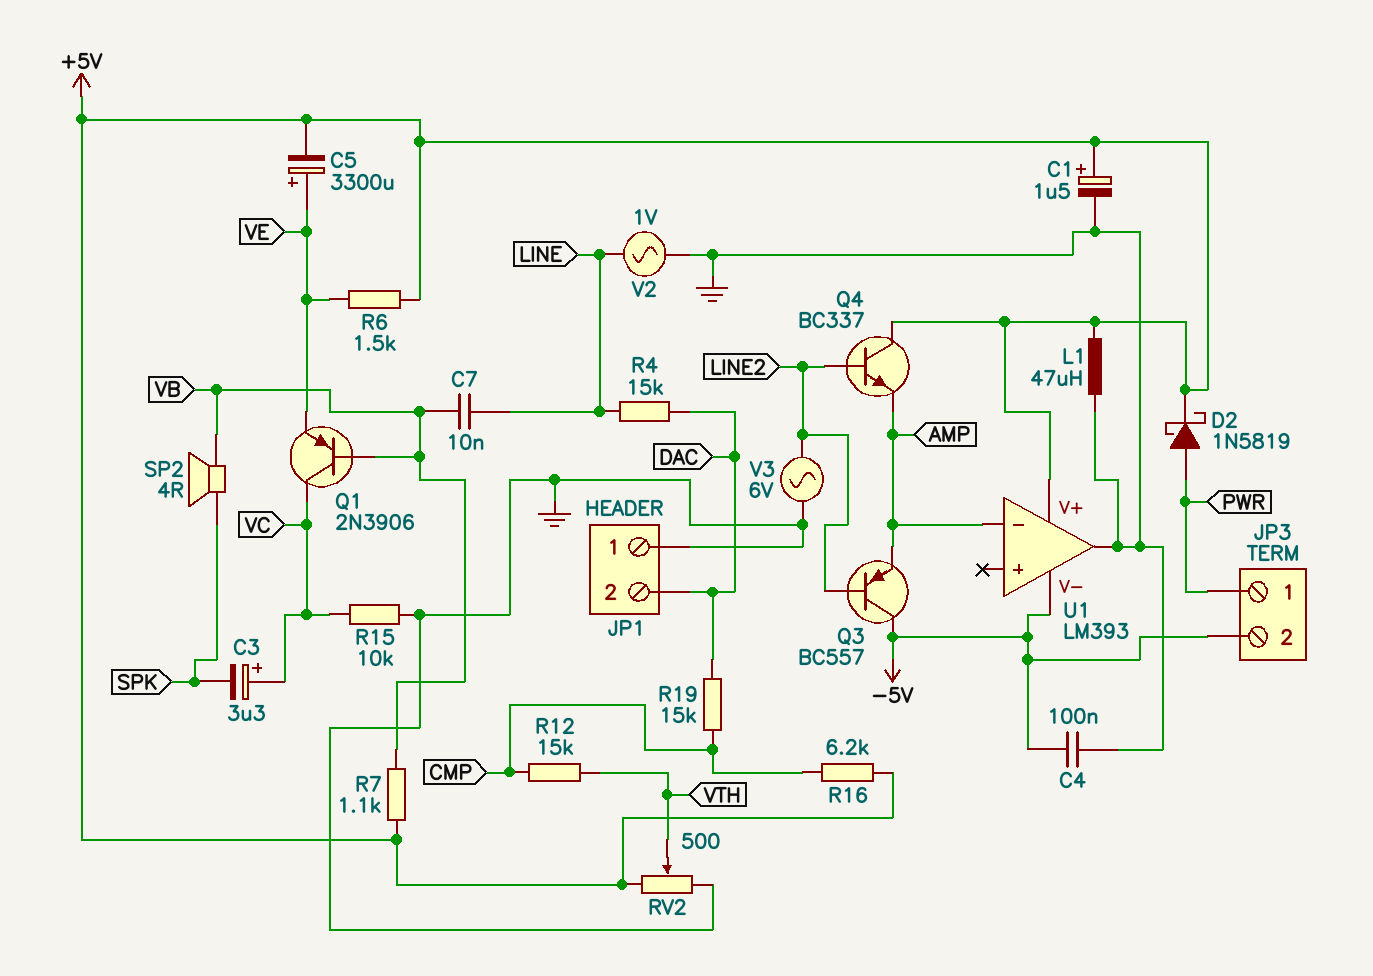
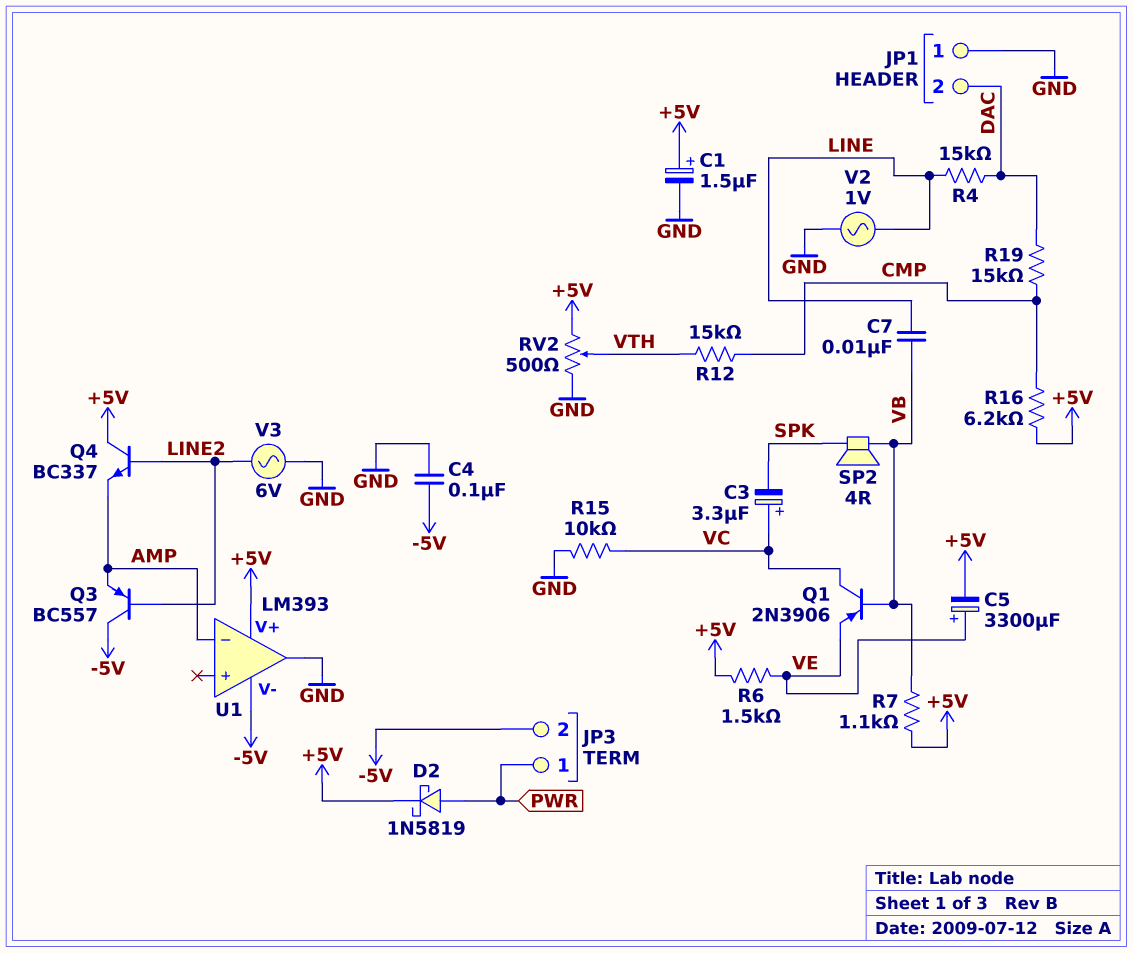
L1: 47uH (+5V, GND) -> none

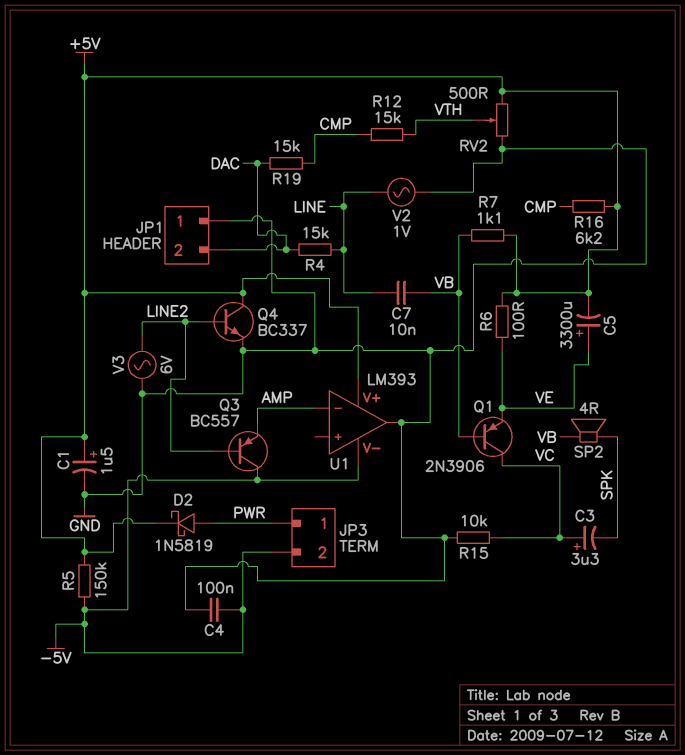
Q4: NPN BC337 (B LINE2, C +5V, E AMP) -> NPN BC337 (B LINE2, C +5V, E GND)
R5: none -> 150k (+5V, -5V)
R6: 1.5k (+5V, VE) -> 100 (+5V, VE)

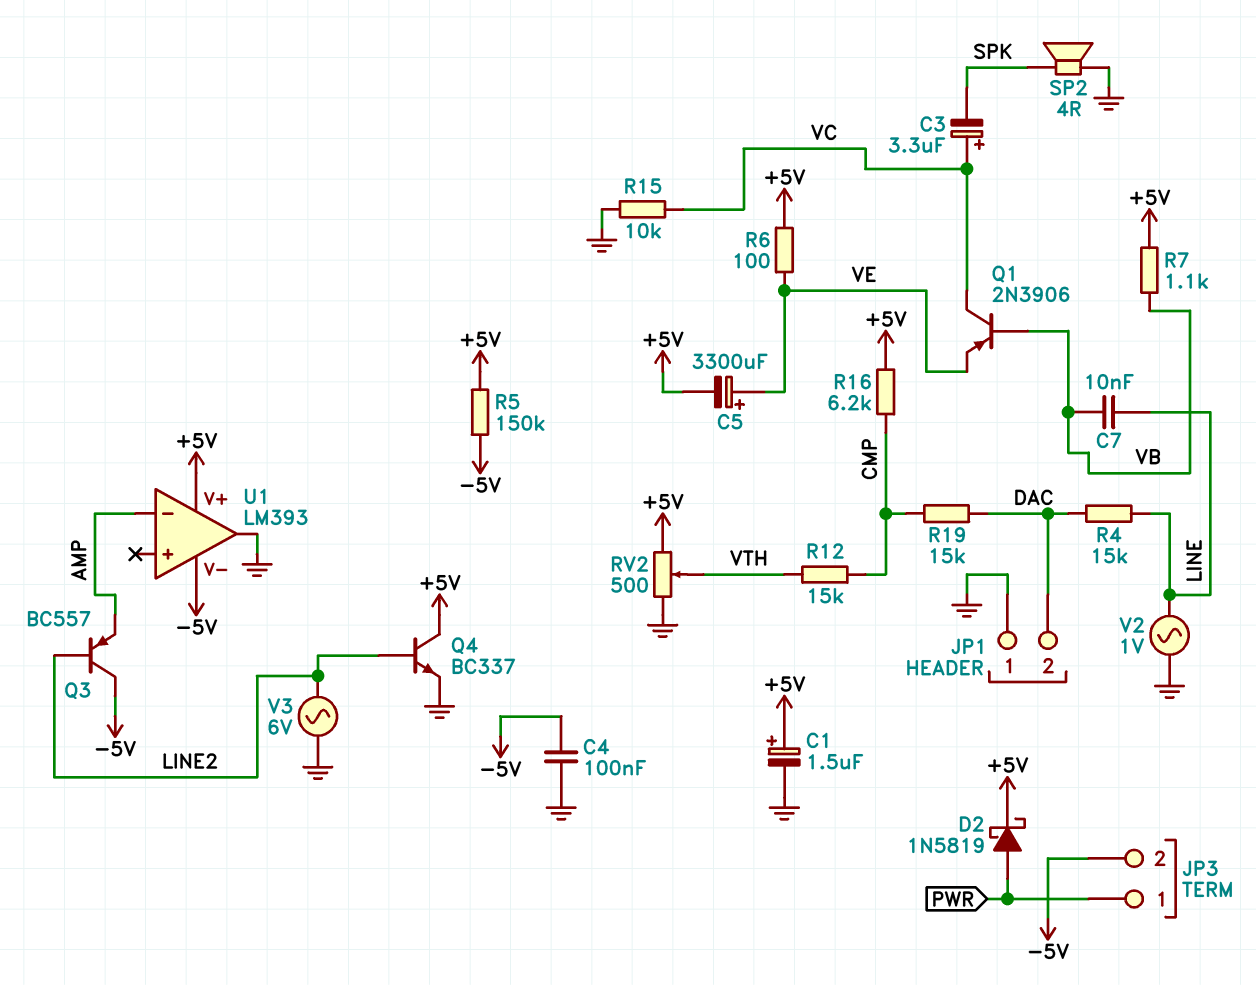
SP2: speaker 4R (SPK, VB) -> speaker 4R (GND, SPK)

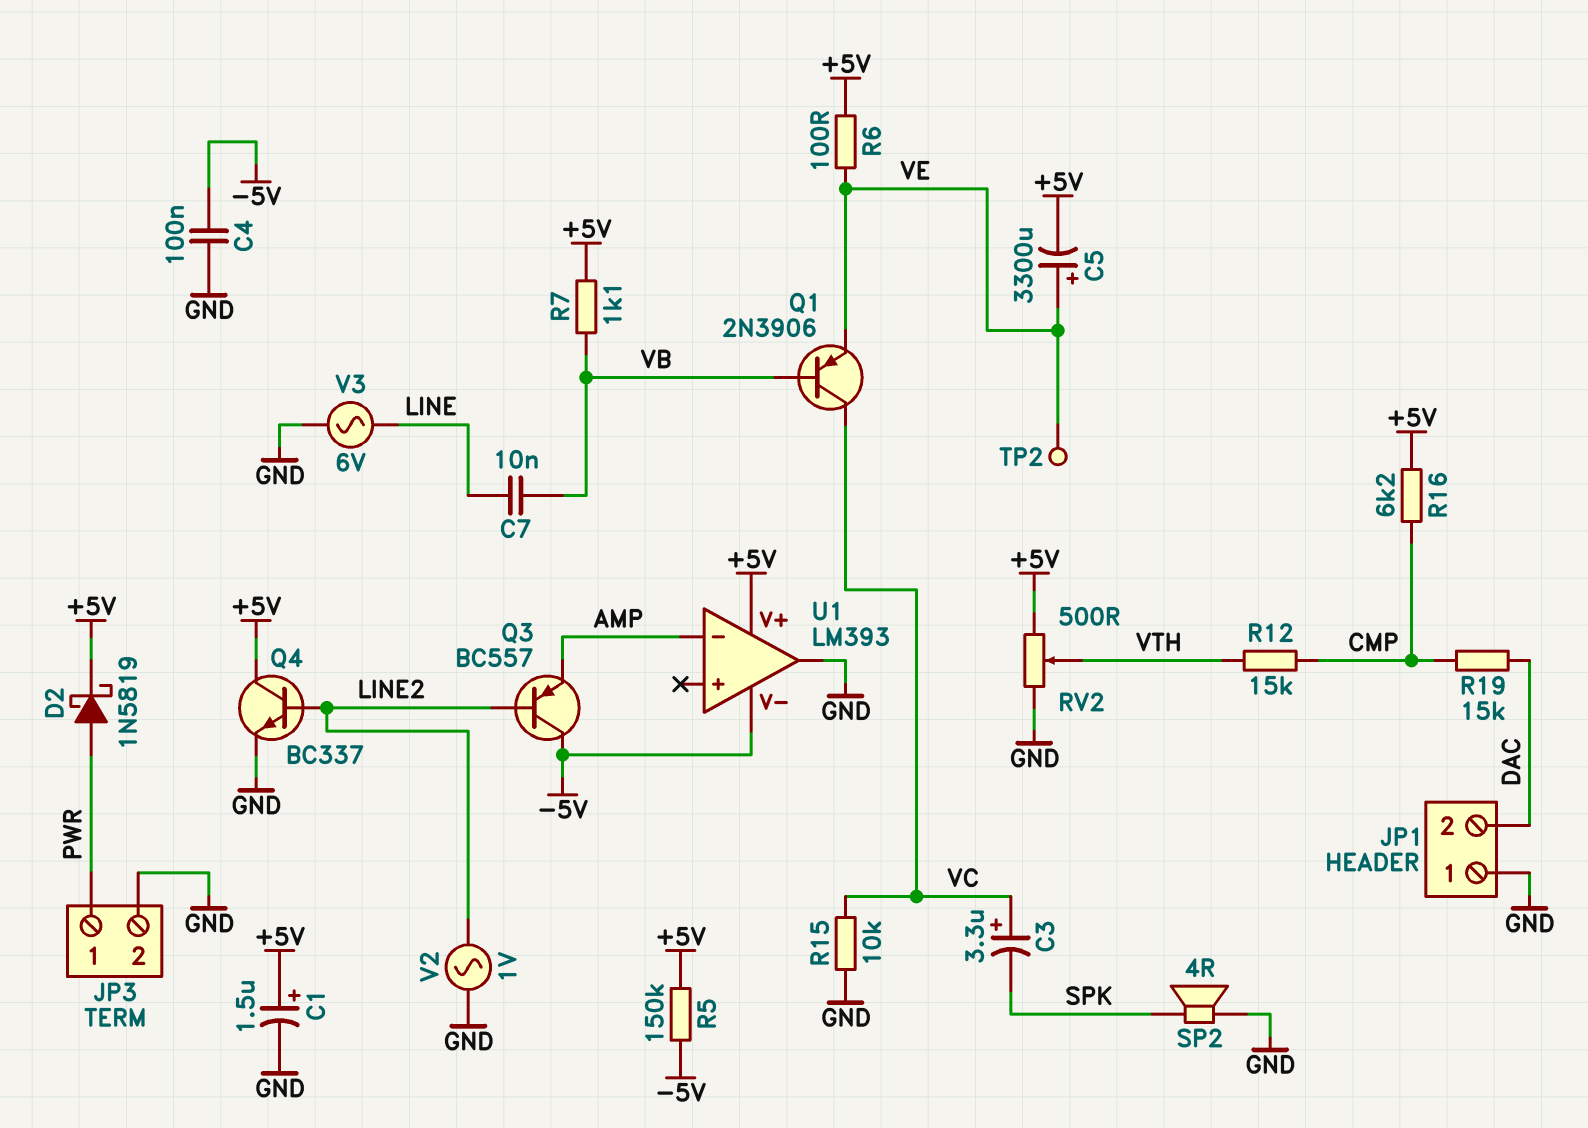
JP3 pin 2: -5V -> GND
R4: 15k (DAC, LINE) -> none
TP2: none -> test point (VE)
V2: AC 1V (GND, LINE) -> AC 1V (GND, LINE2)
V3: AC 6V (GND, LINE2) -> AC 6V (GND, LINE)

